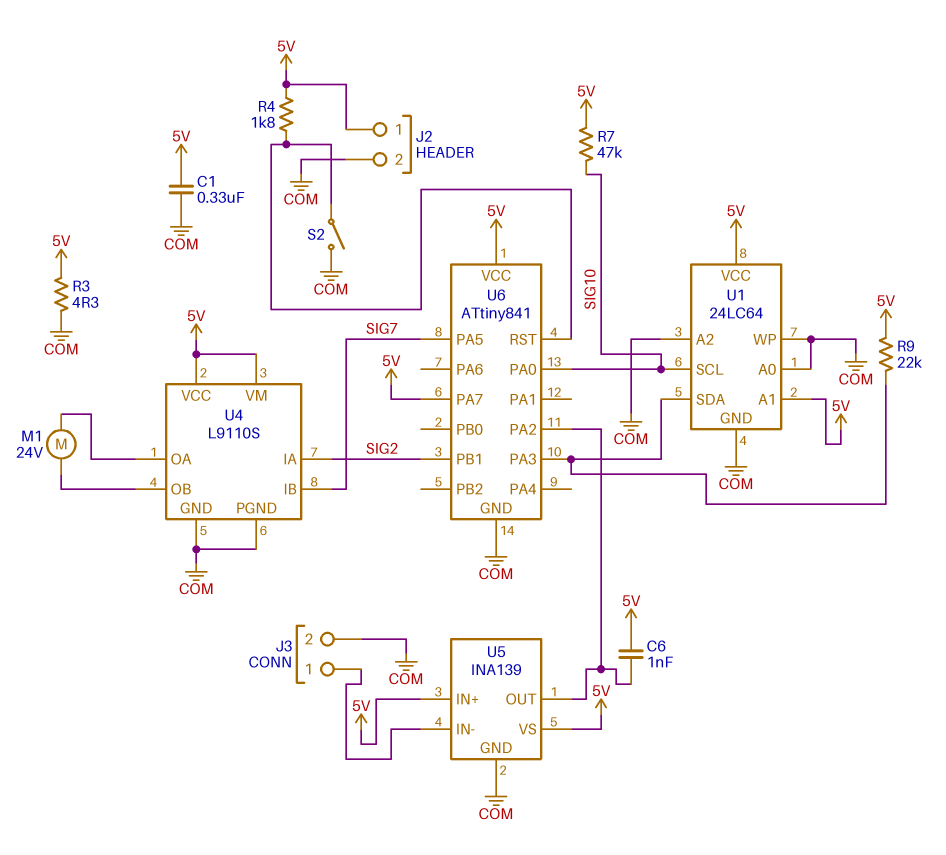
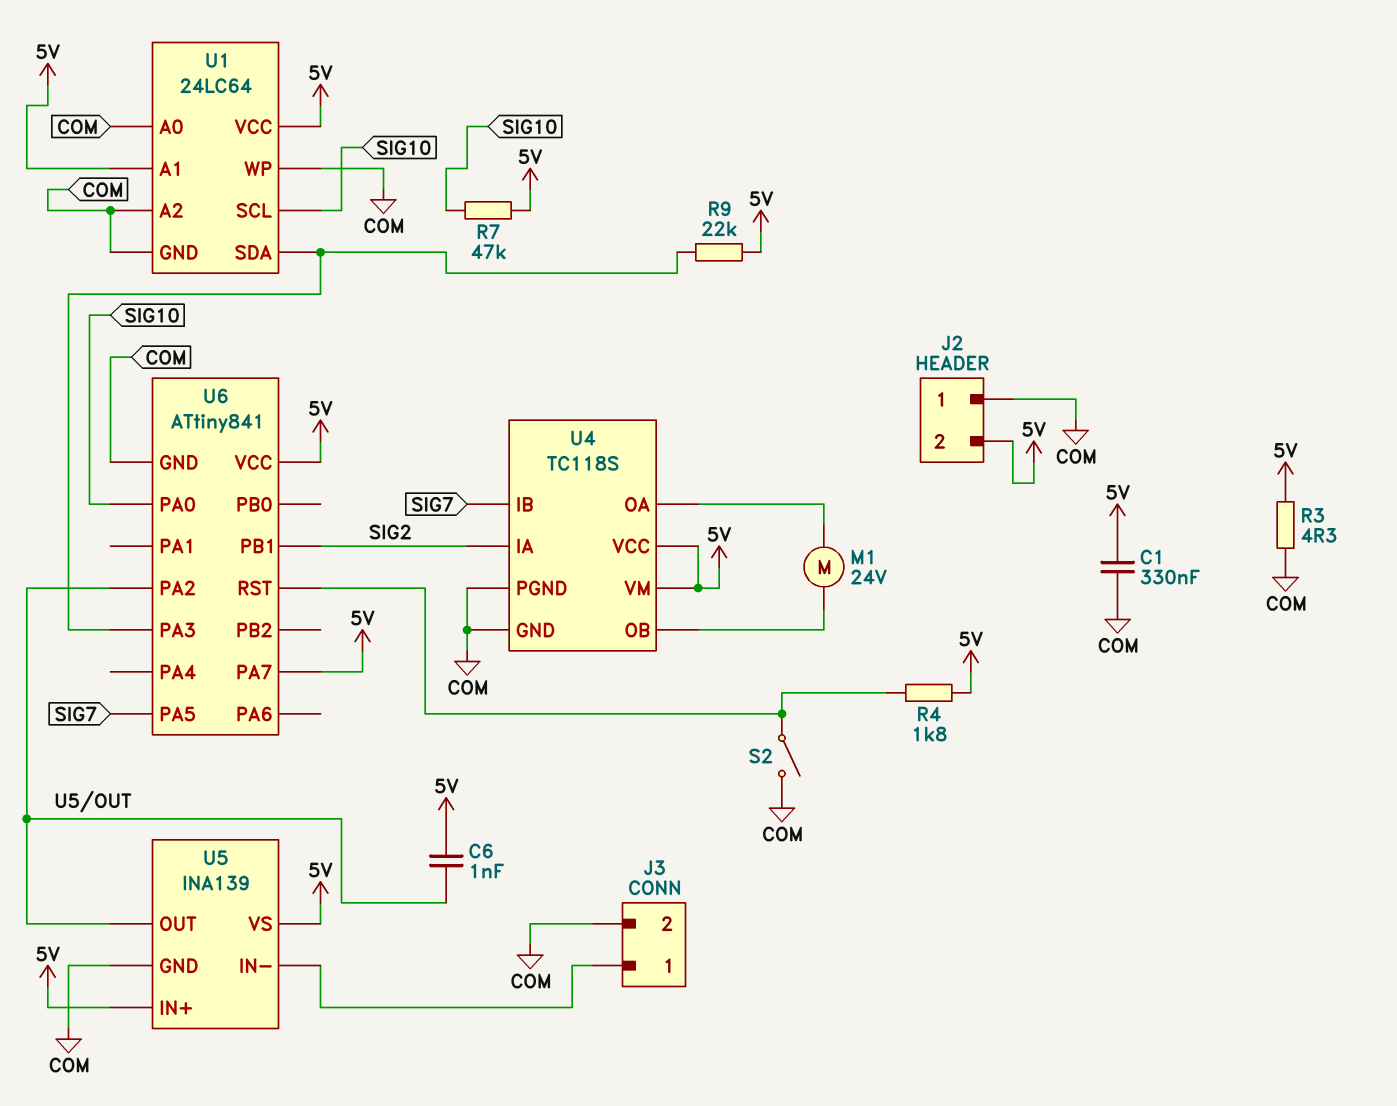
J2 pin 1: 5V -> COM
J2 pin 2: COM -> 5V
U4: L9110S -> TC118S

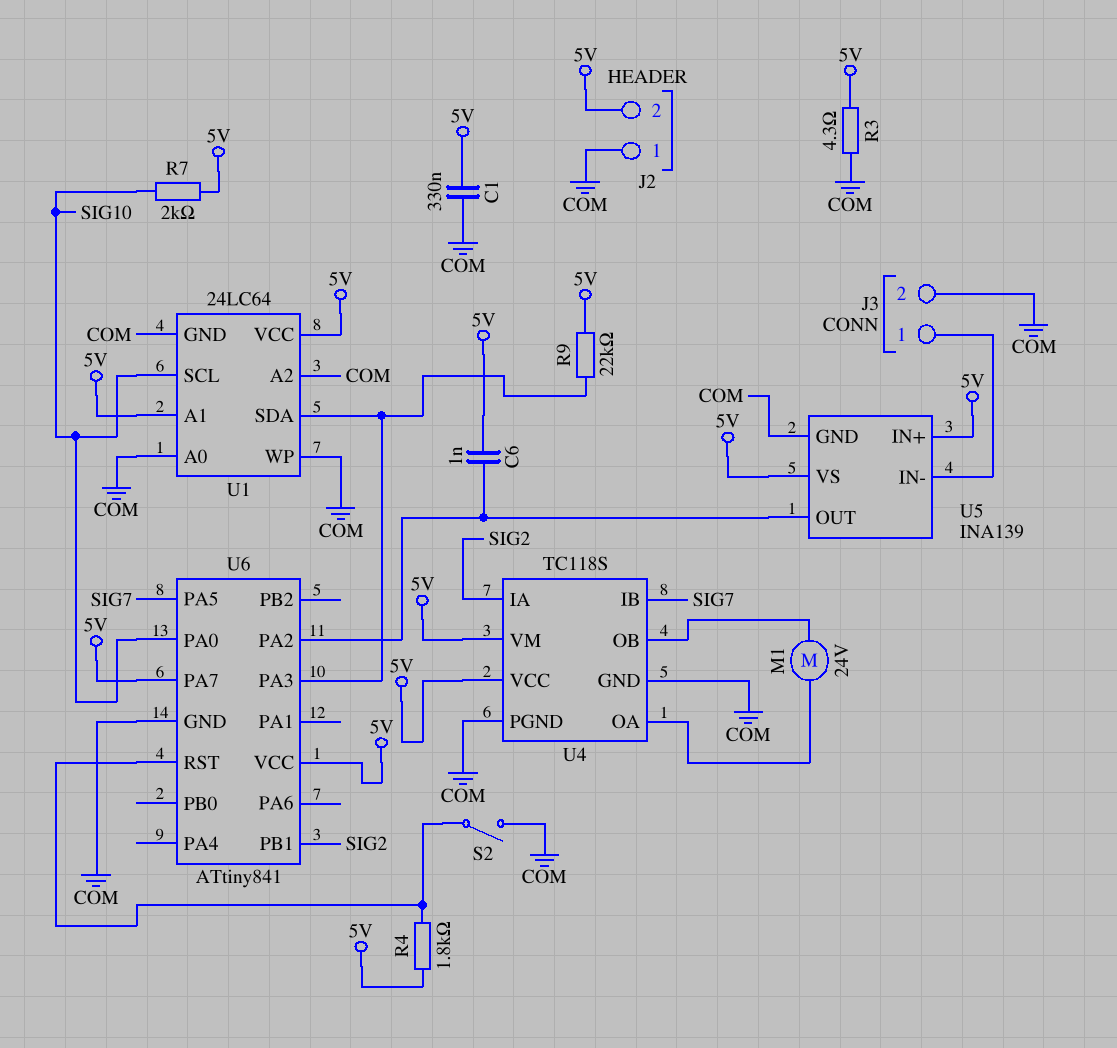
R7: 47k (5V, SIG10) -> 2k (5V, SIG10)

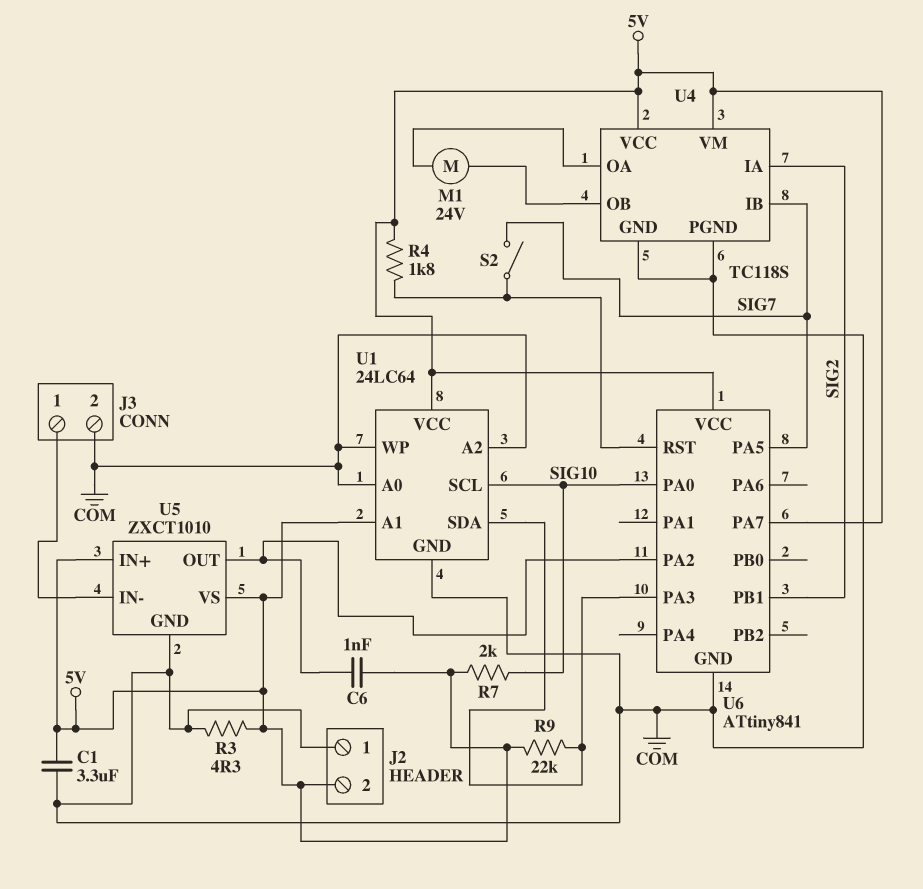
C1: 330nF (5V, COM) -> 3.3uF (5V, COM)
S2: switch (COM, U6/RST) -> switch (SIG7, U6/RST)
U5: INA139 -> ZXCT1010

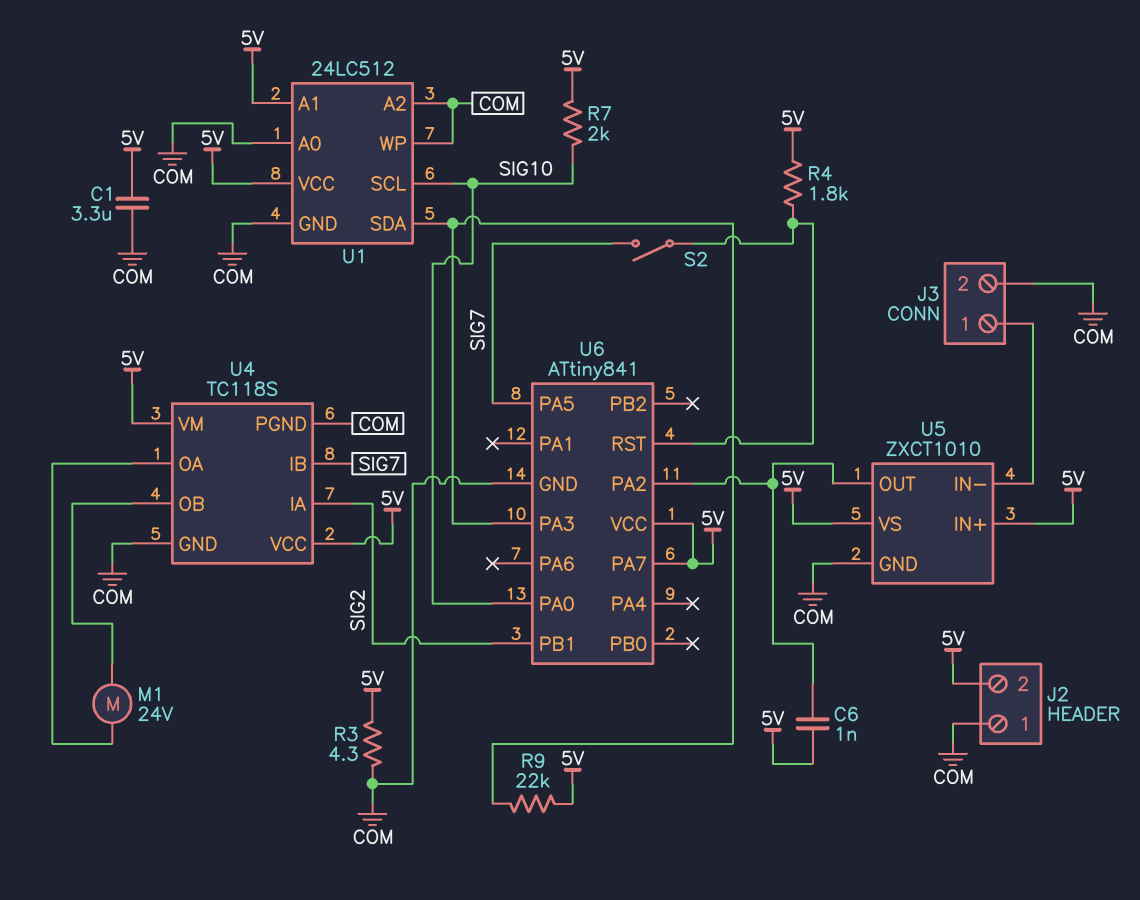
U1: 24LC64 -> 24LC512

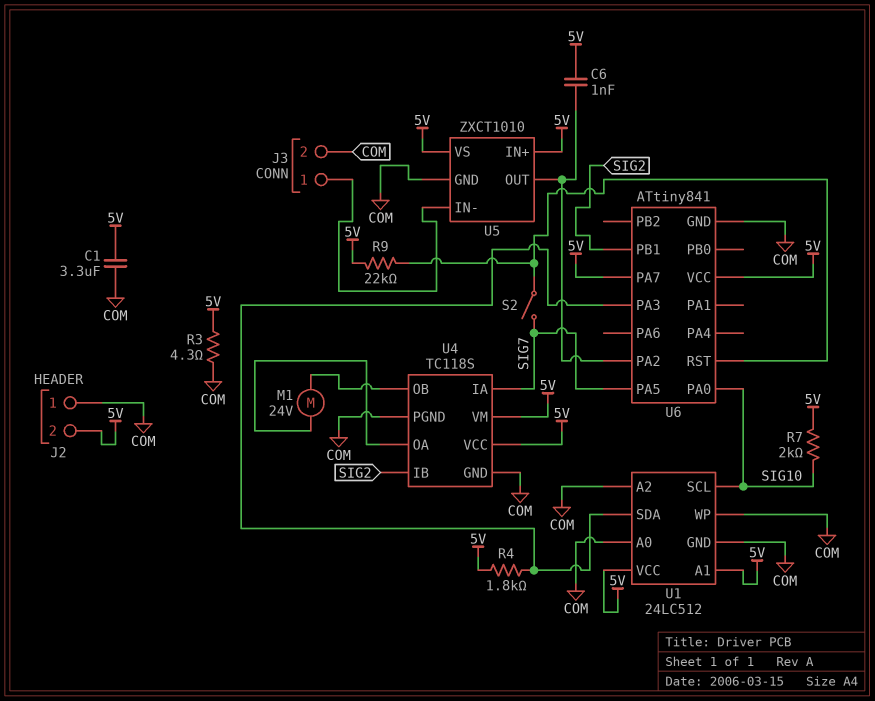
R4: 1.8k (5V, U6/RST) -> 1.8k (5V, U1/SDA)
R9: 22k (5V, U1/SDA) -> 22k (5V, U6/RST)
U4 pin IA: SIG2 -> SIG7
U4 pin IB: SIG7 -> SIG2

